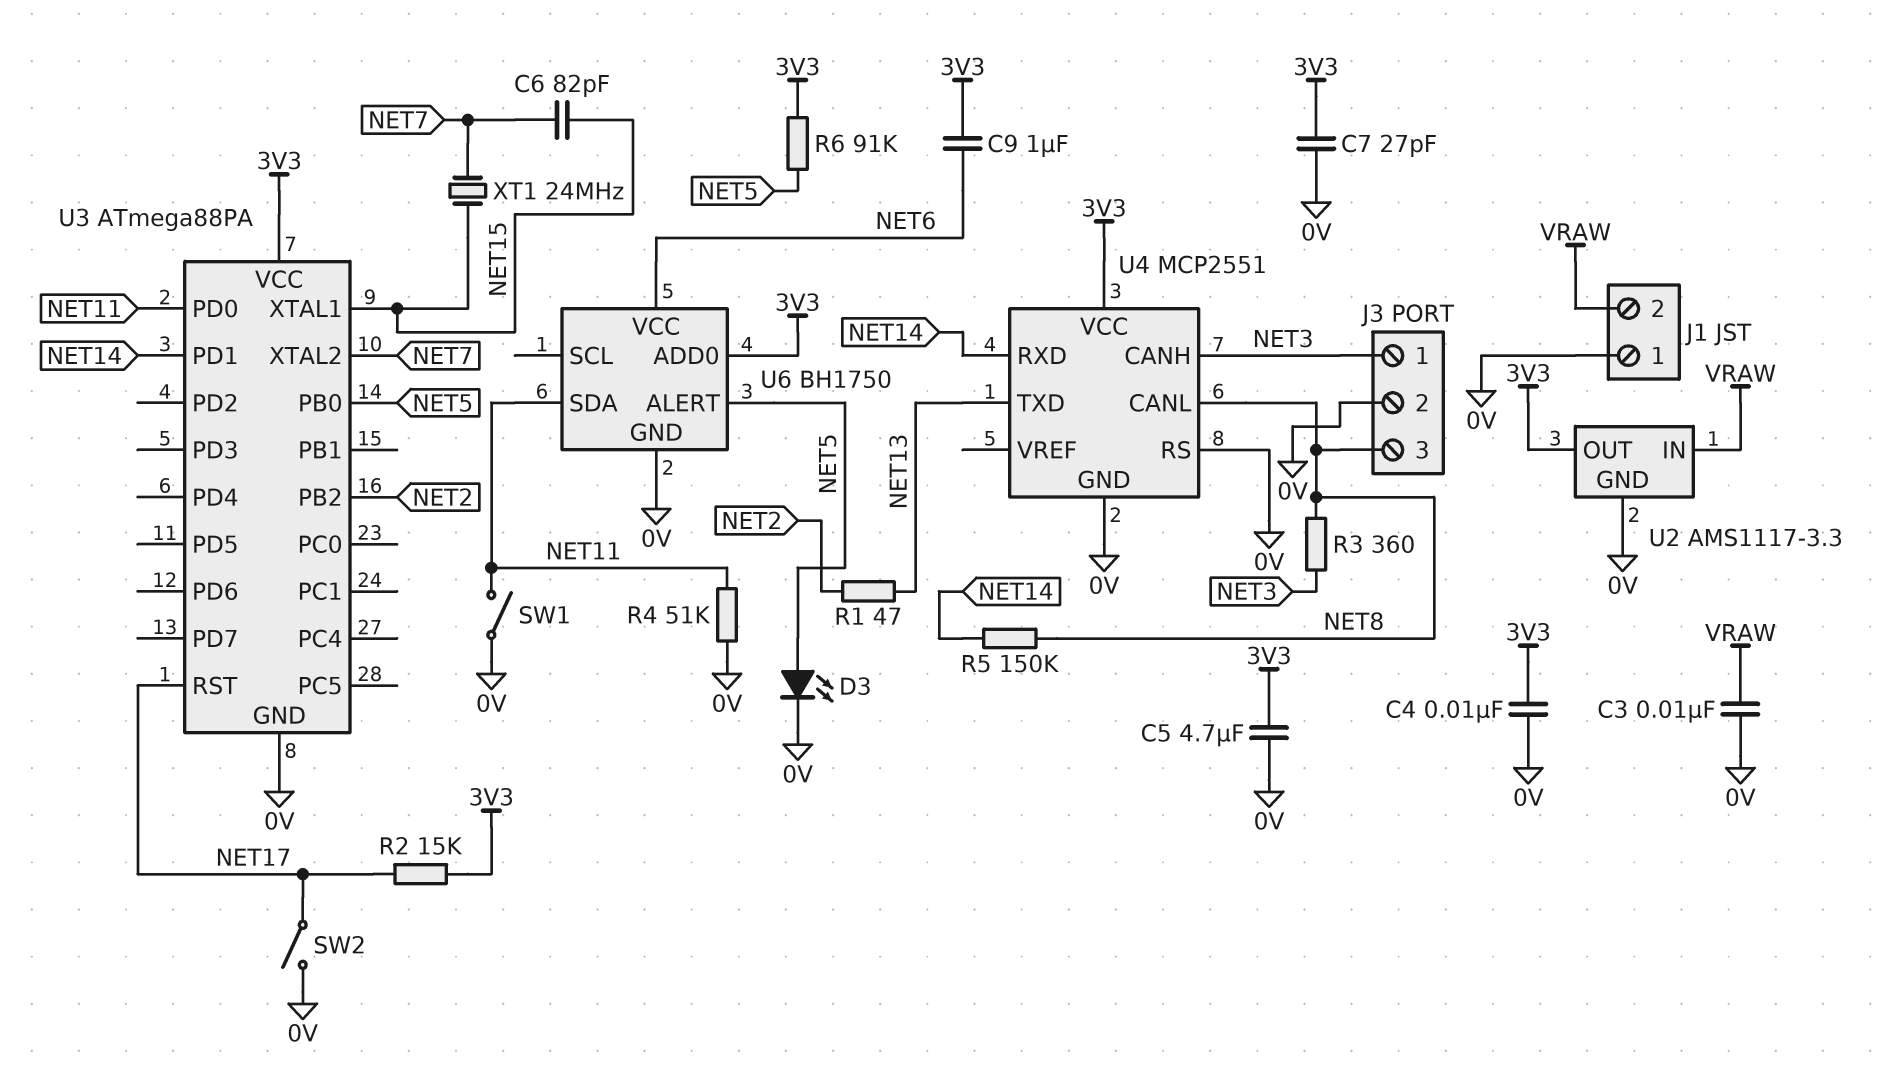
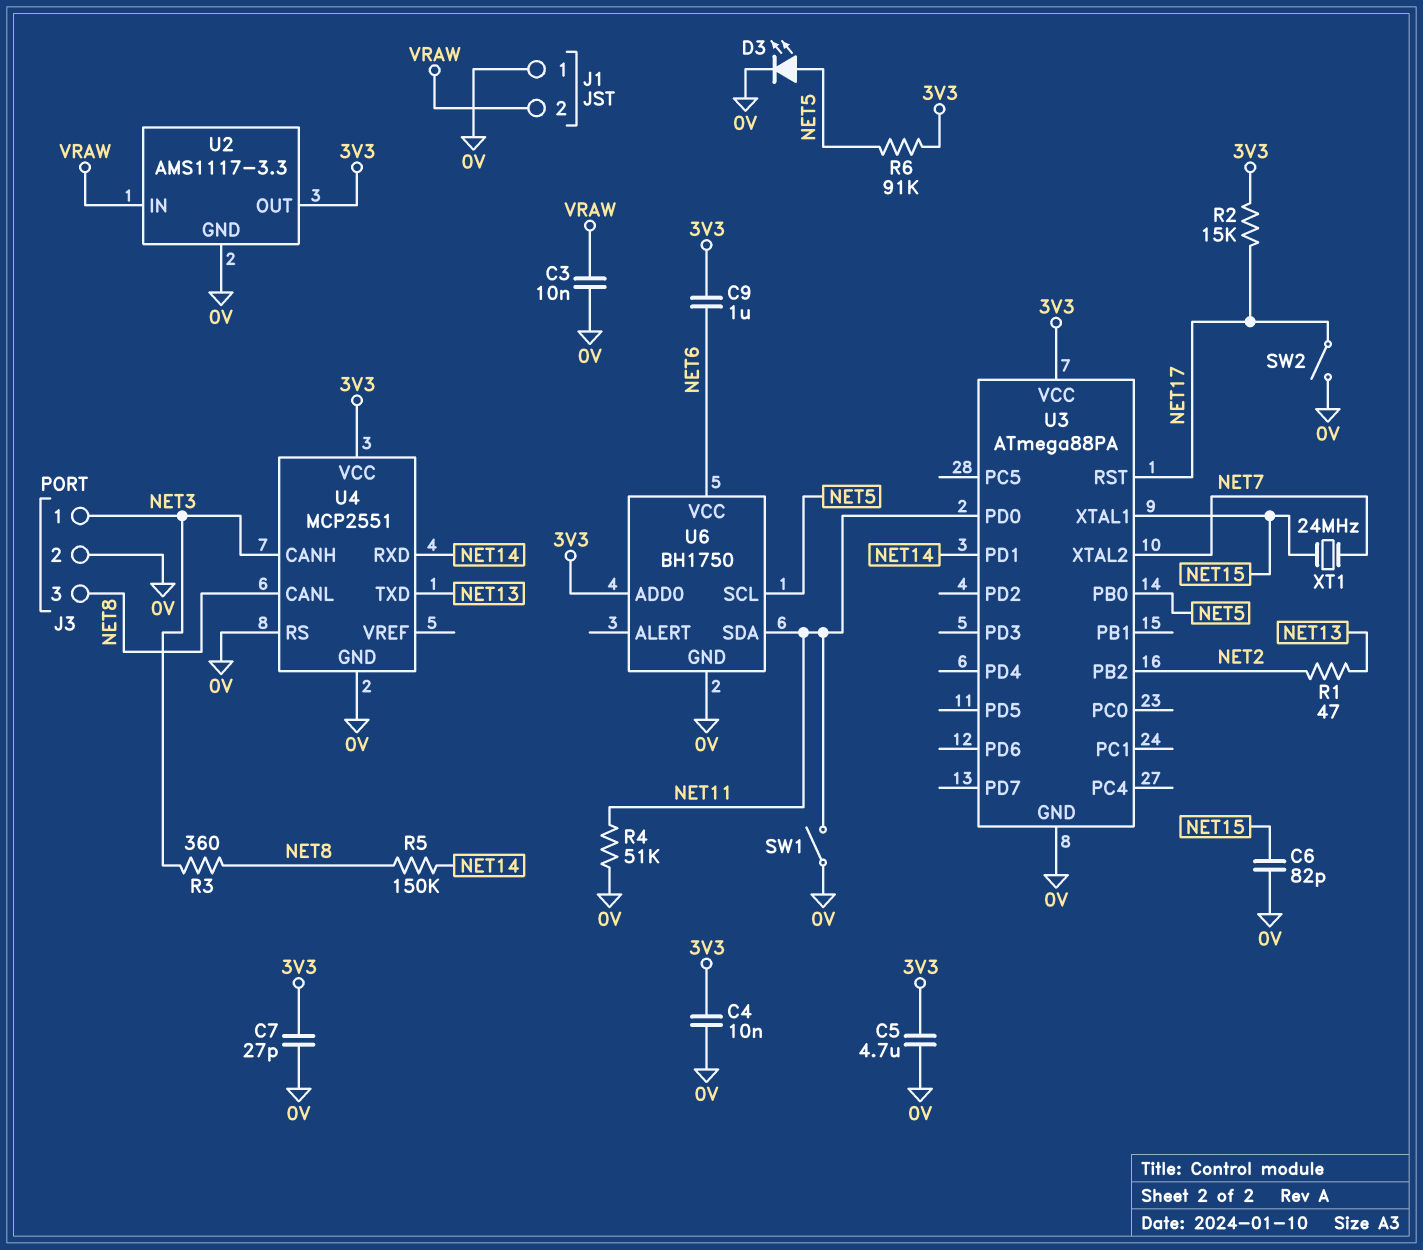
C6: 82pF (NET7, NET15) -> 82pF (0V, NET15)
U6 pin ALERT: NET5 -> none
U6 pin SCL: none -> NET5

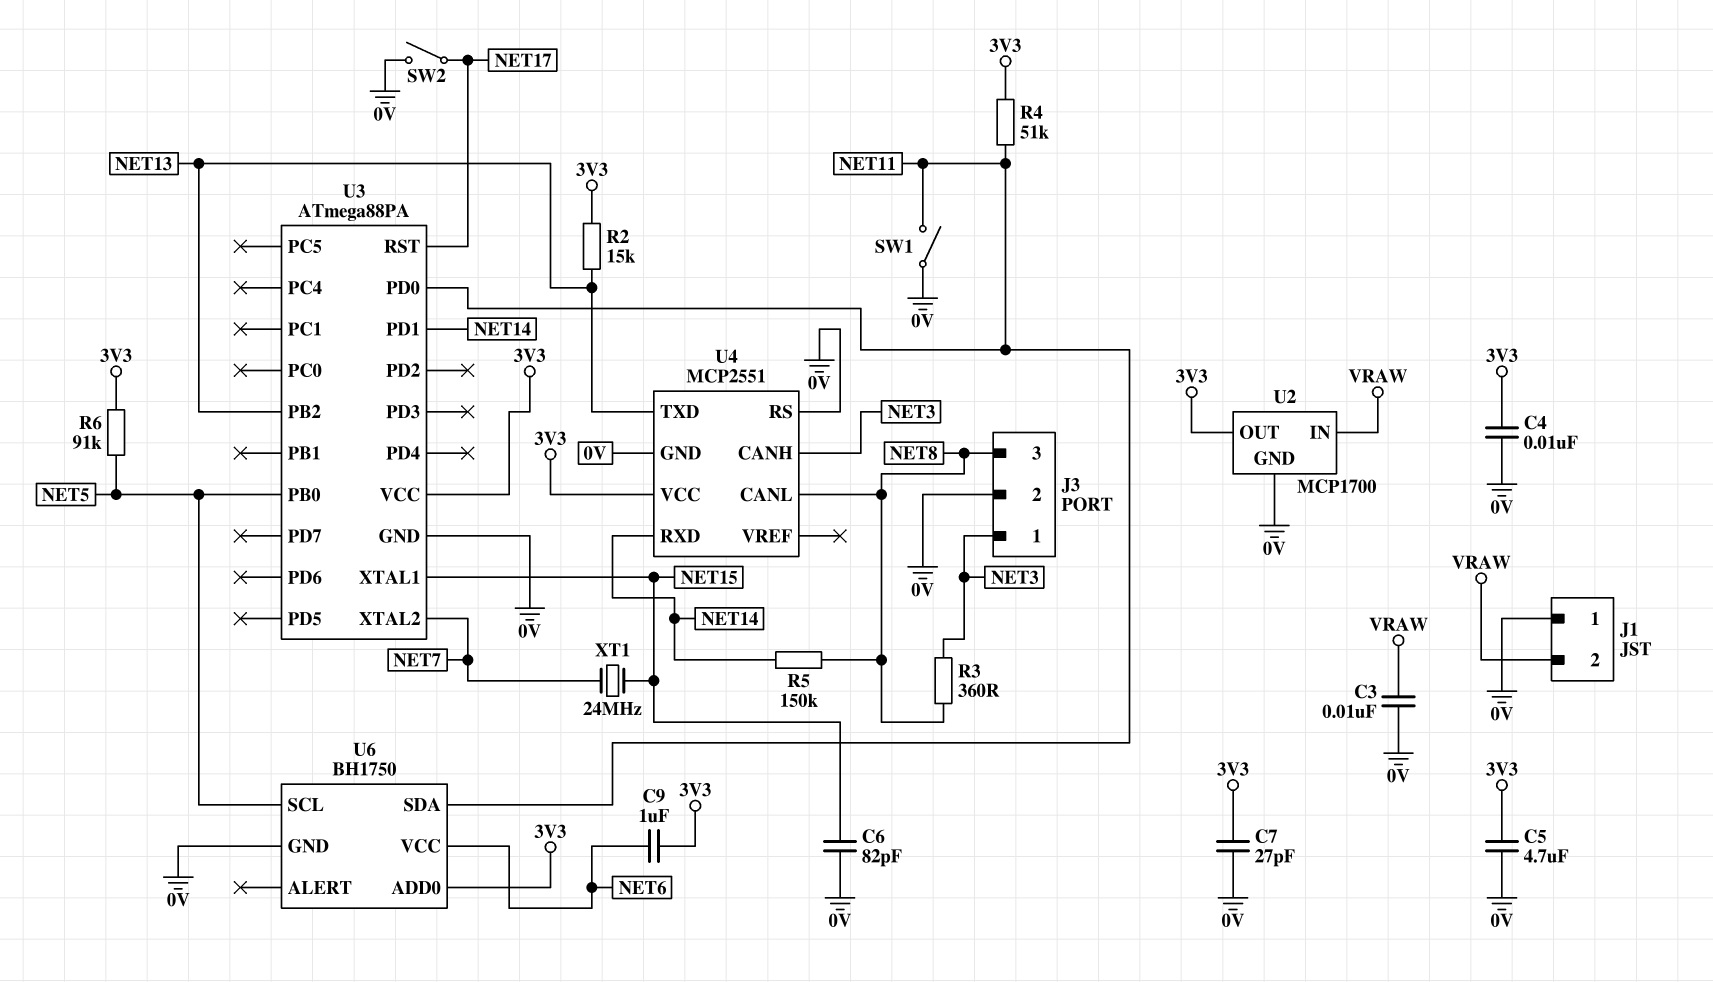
D3: LED (A NET5, K 0V) -> none
R1: 47 (NET2, NET13) -> none
R2: 15k (3V3, NET17) -> 15k (3V3, NET13)
R4: 51k (0V, NET11) -> 51k (3V3, NET11)
U2: AMS1117-3.3 -> MCP1700
U3 pin PB2: NET2 -> NET13

